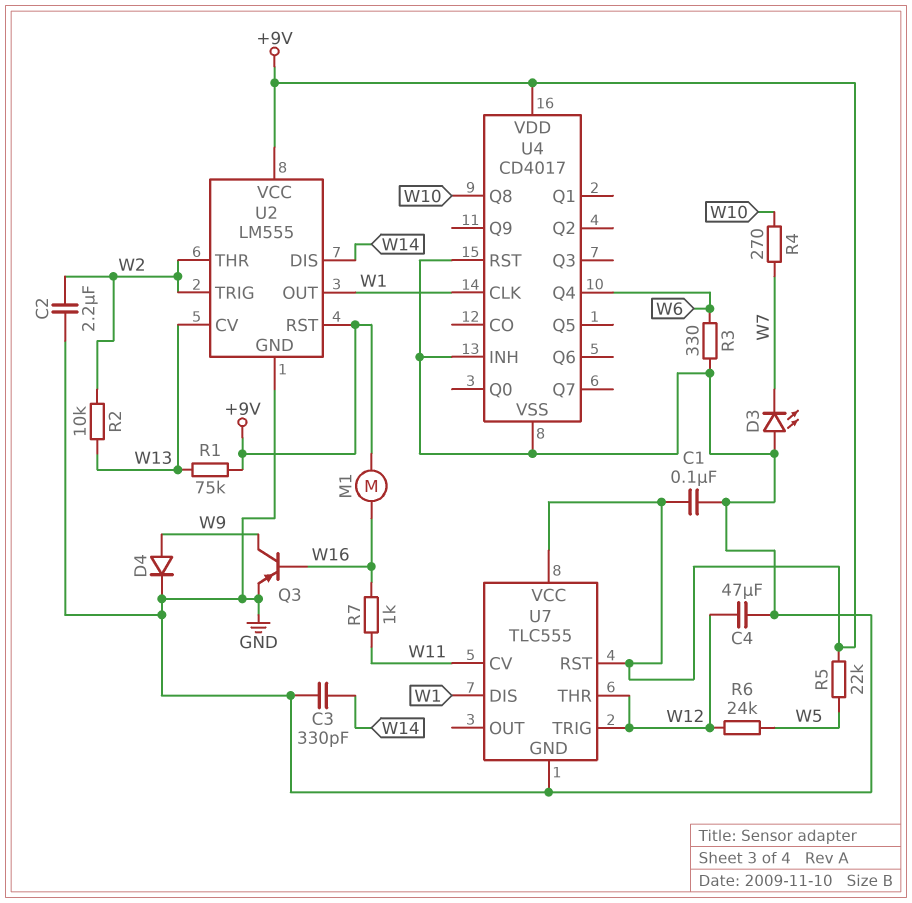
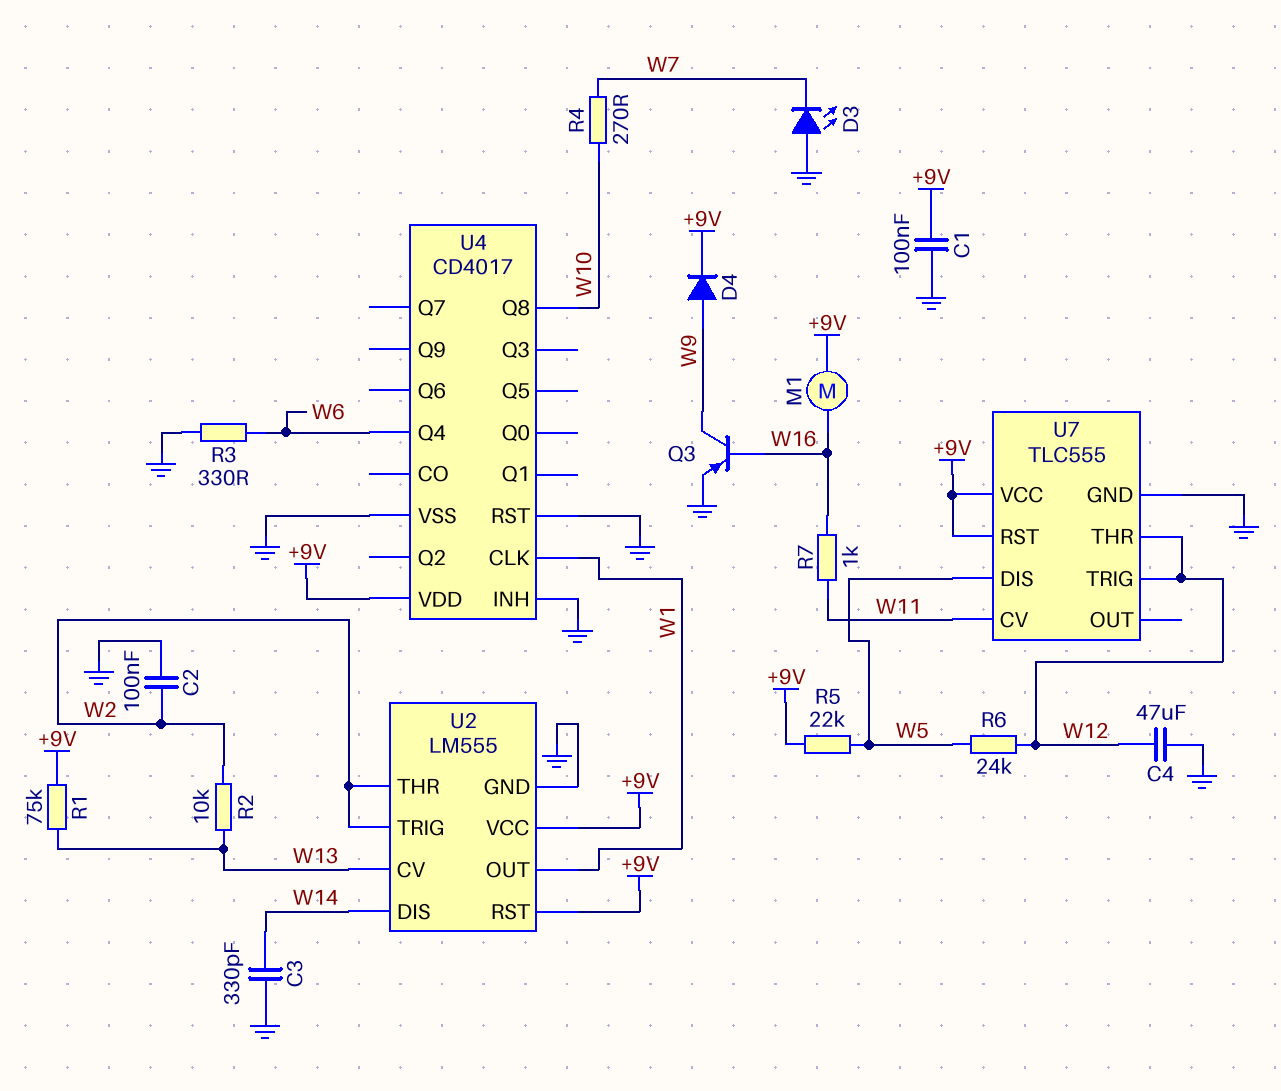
C2: 2.2uF (GND, W2) -> 100nF (GND, W2)
D4: diode (A W9, K GND) -> diode (A W9, K +9V)
U7 pin DIS: W1 -> W5

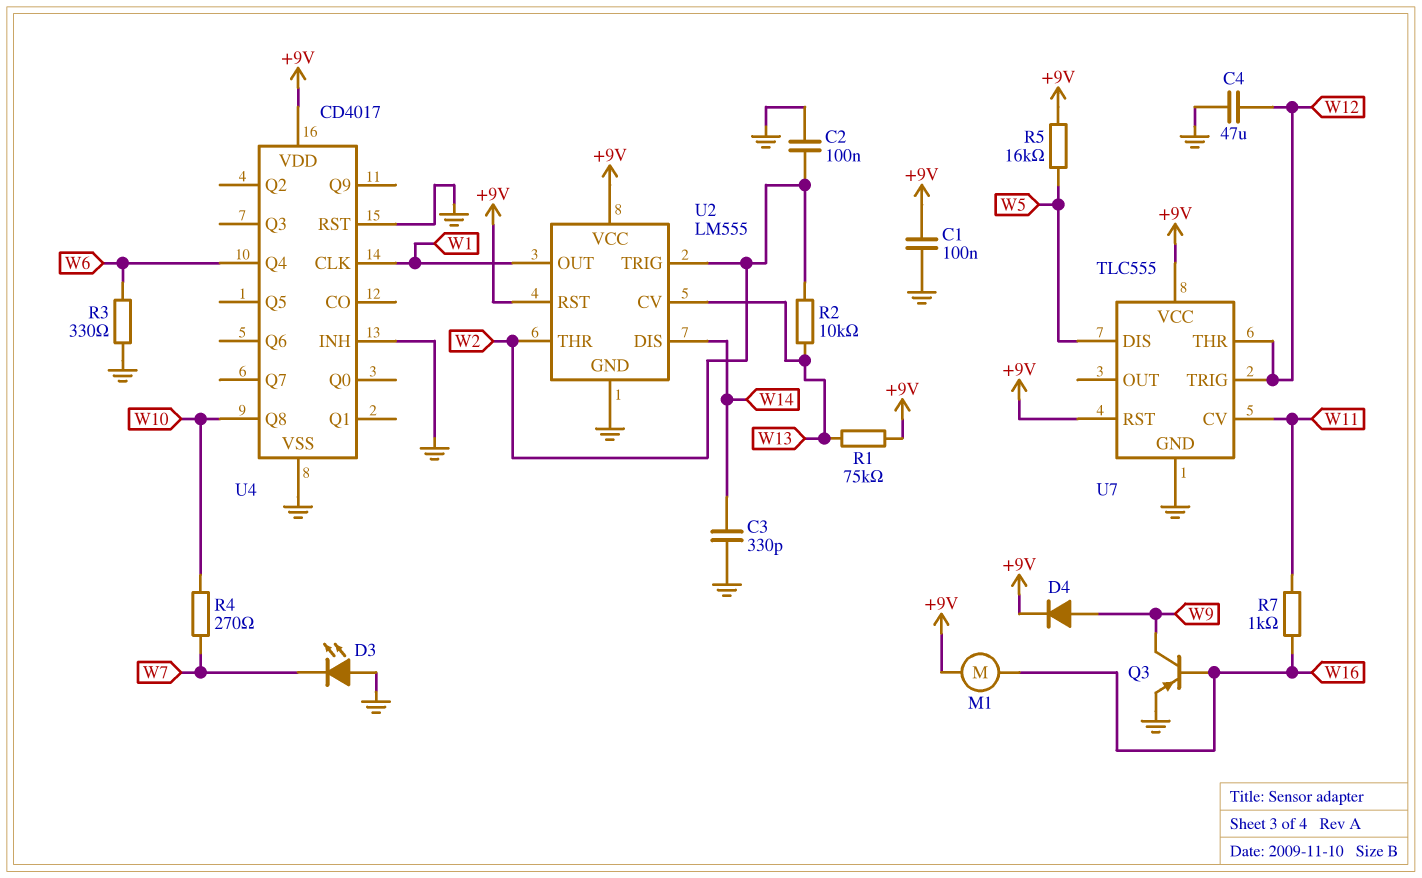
R5: 22k (+9V, W5) -> 16k (+9V, W5)
R6: 24k (W5, W12) -> none

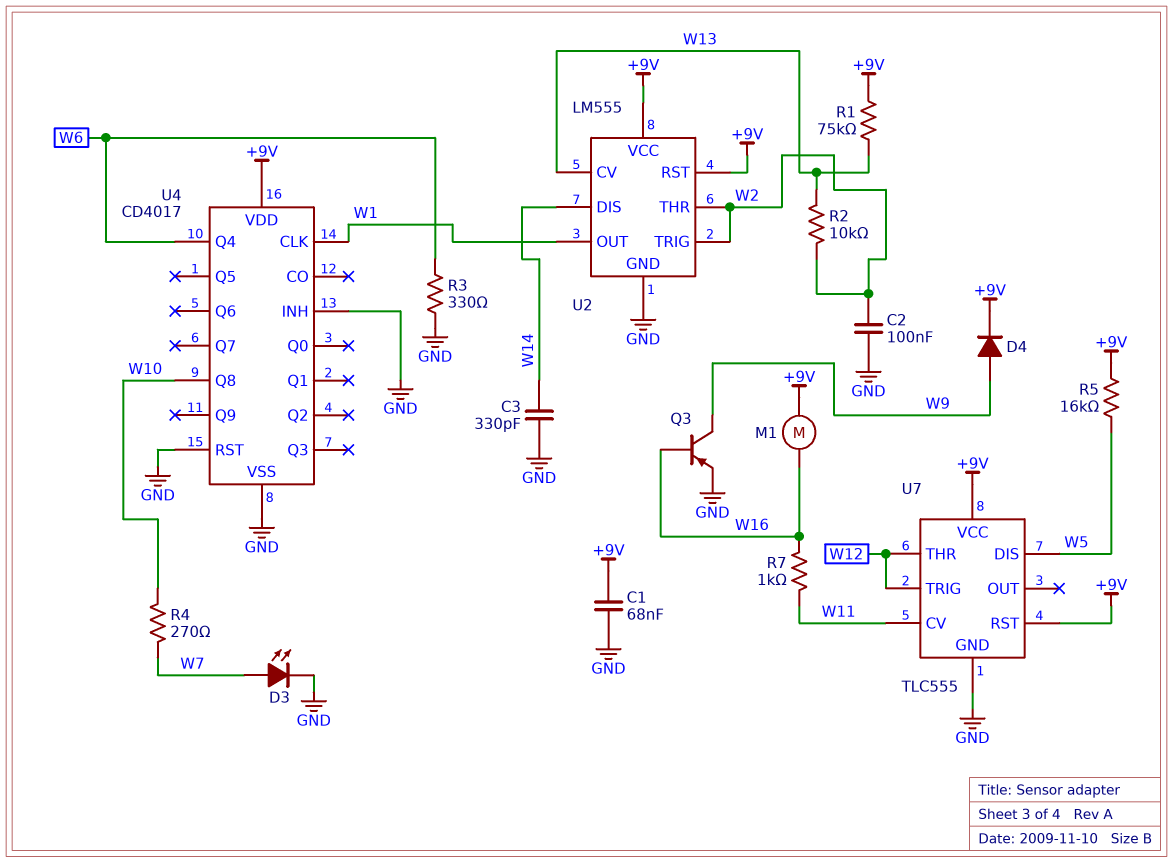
C1: 100nF (+9V, GND) -> 68nF (+9V, GND)
C4: 47uF (GND, W12) -> none
D3: LED (A GND, K W7) -> LED (A W7, K GND)

